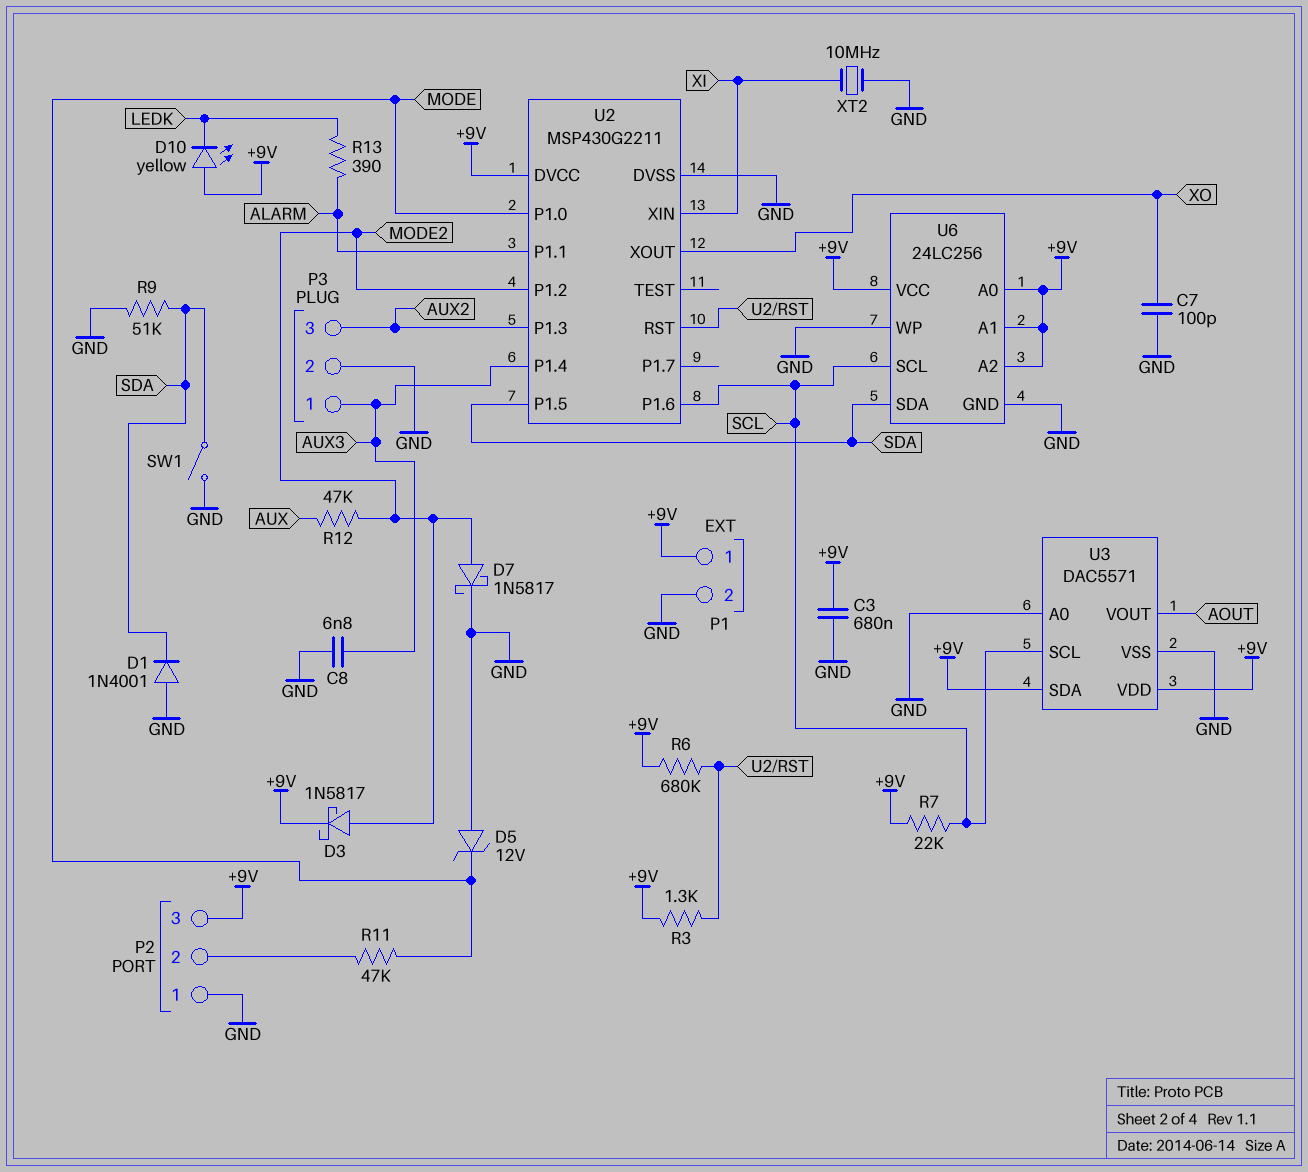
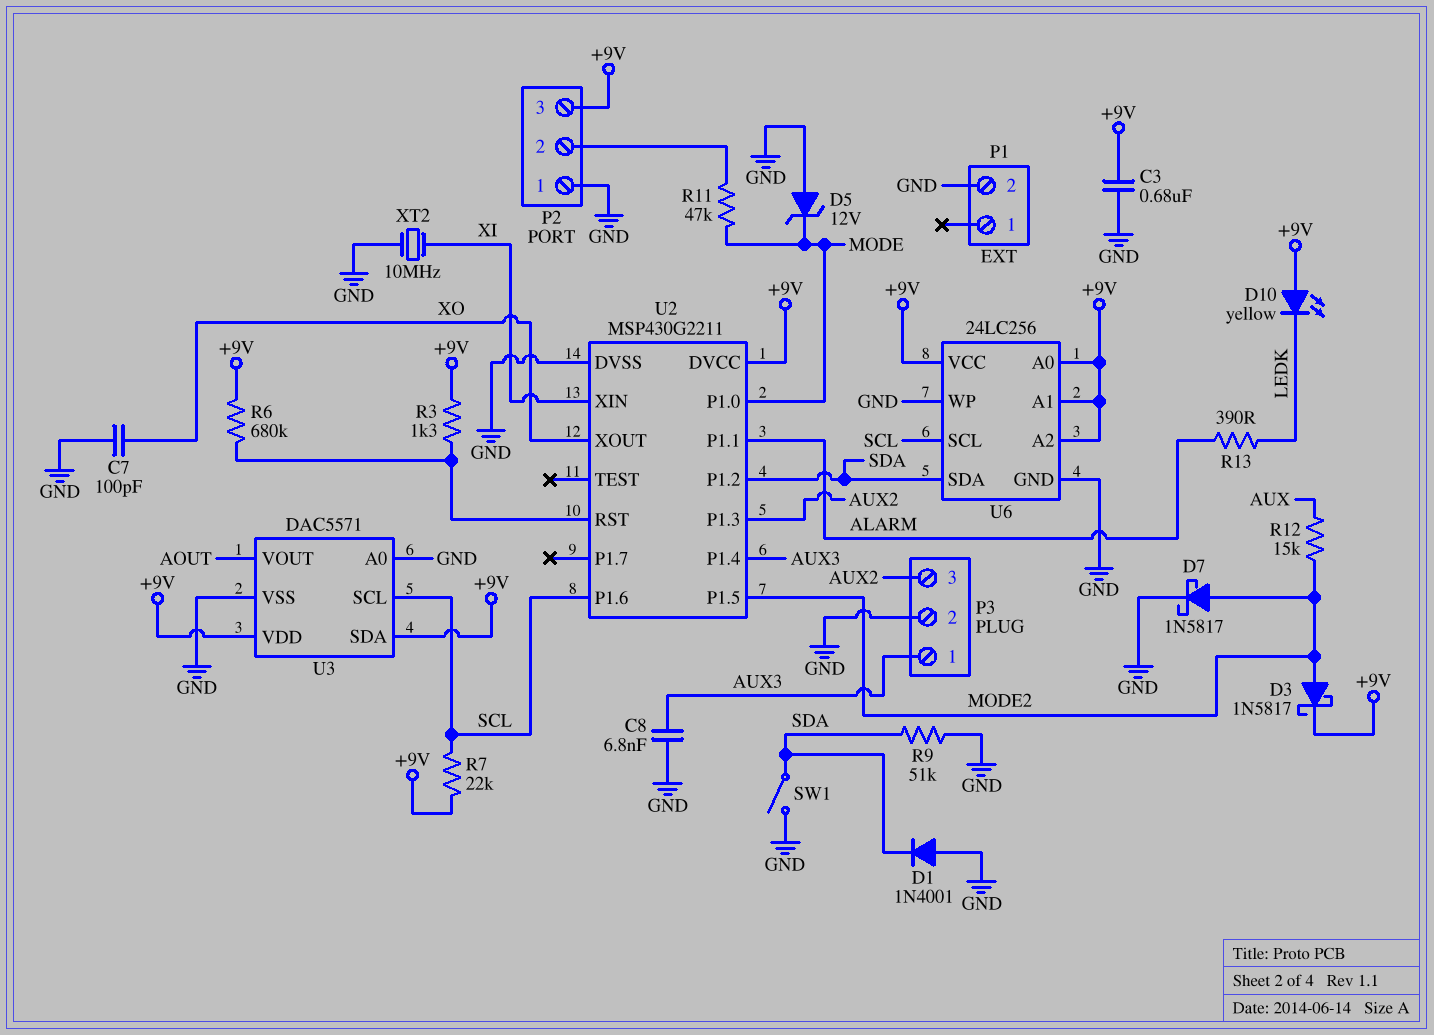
P1 pin 1: +9V -> none
R12: 47k (AUX, MODE2) -> 15k (AUX, MODE2)
U2 pin P1.2: MODE2 -> SDA
U2 pin P1.5: SDA -> MODE2

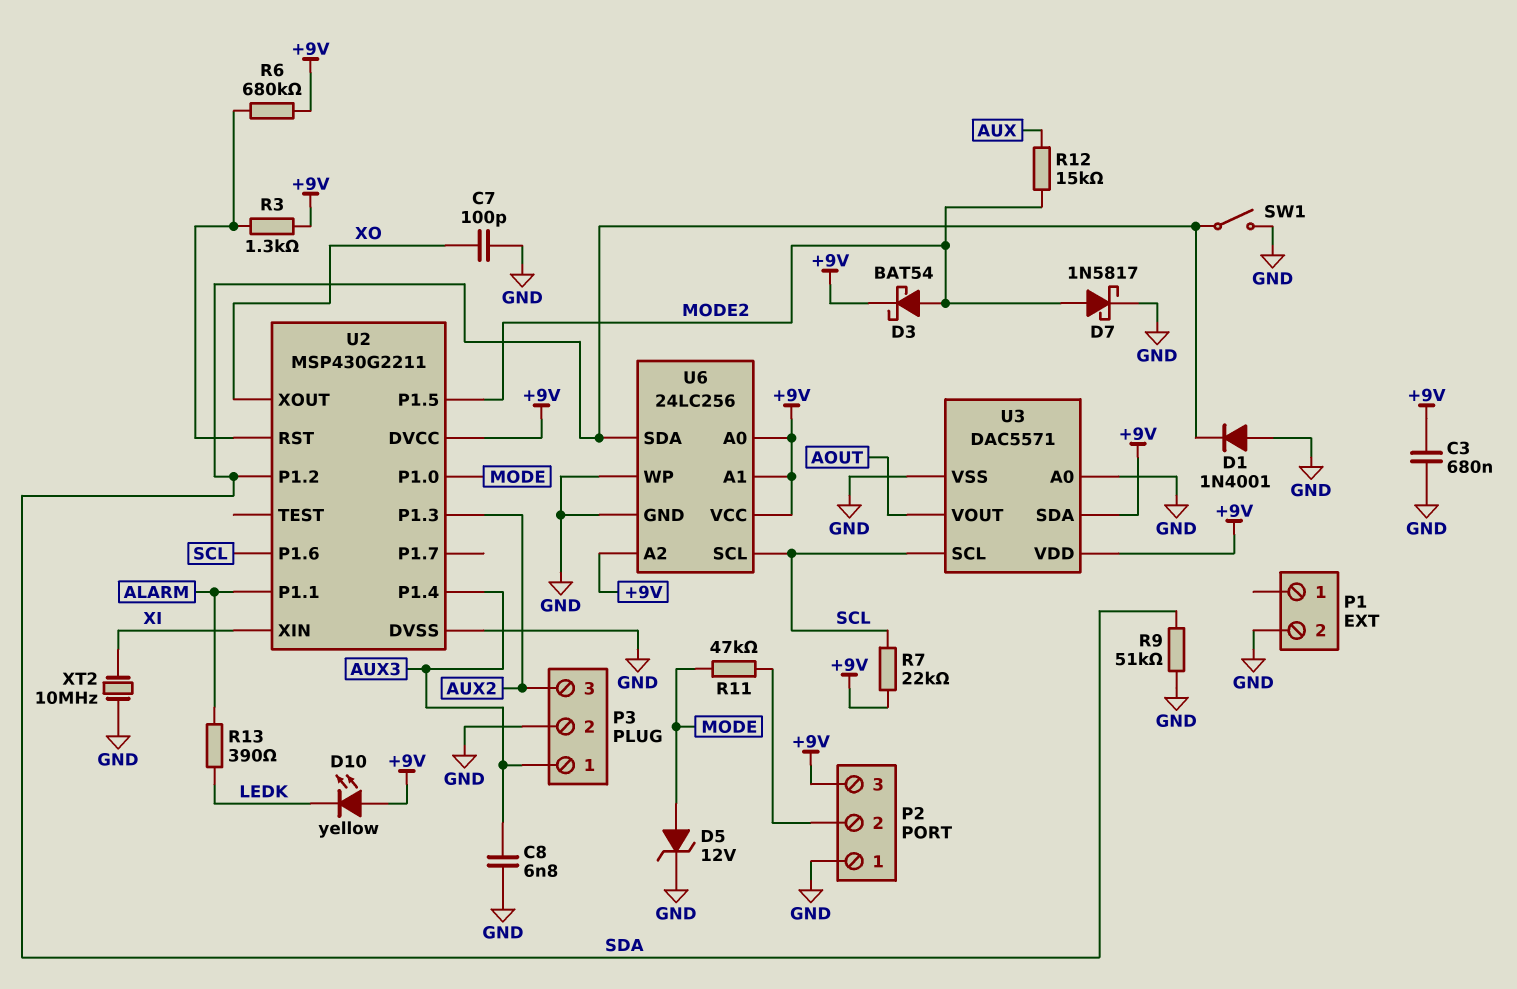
D3: schottky 1N5817 (A MODE2, K +9V) -> schottky BAT54 (A MODE2, K +9V)
D5: zener 12V (A GND, K MODE) -> zener 12V (A MODE, K GND)

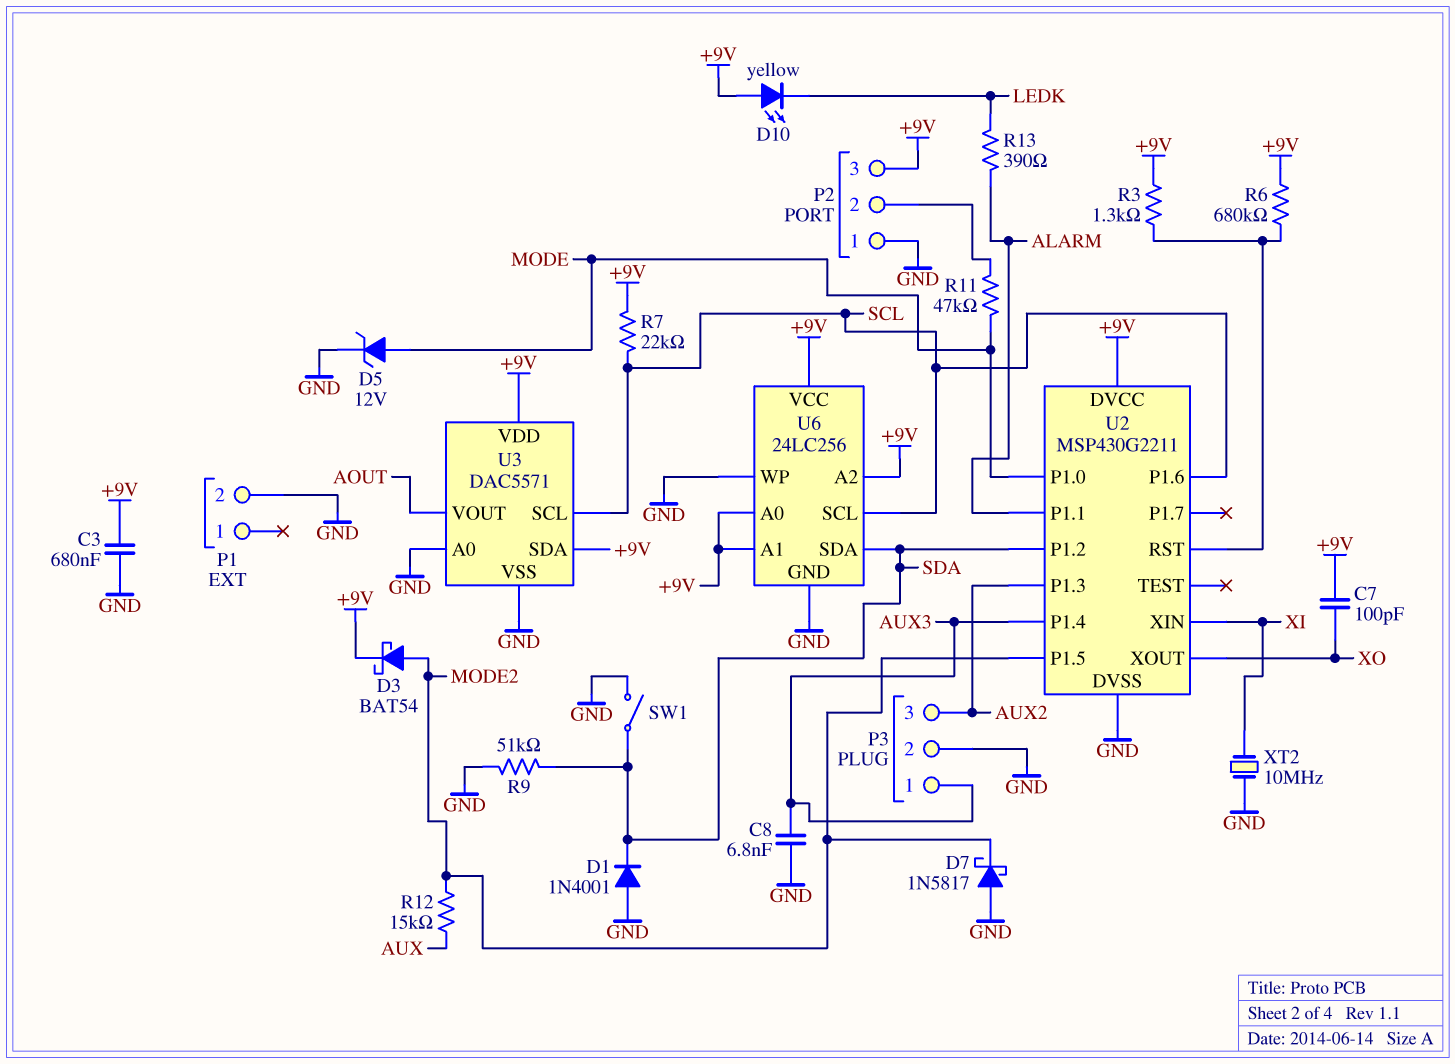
C7: 100pF (GND, XO) -> 100pF (+9V, XO)
D7: schottky 1N5817 (A MODE2, K GND) -> schottky 1N5817 (A GND, K MODE2)

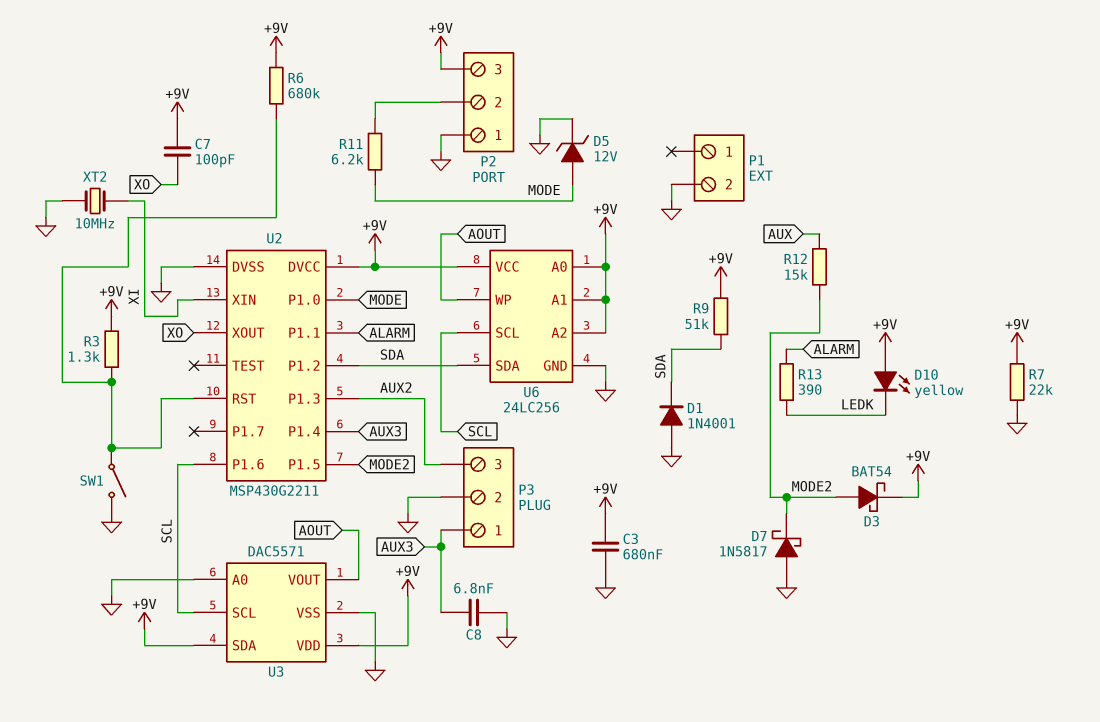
R7: 22k (+9V, SCL) -> 22k (+9V, GND)
R9: 51k (GND, SDA) -> 51k (+9V, SDA)
R11: 47k (MODE, P2/2) -> 6.2k (MODE, P2/2)
SW1: switch (GND, SDA) -> switch (GND, U2/RST)
U6 pin WP: GND -> AOUT

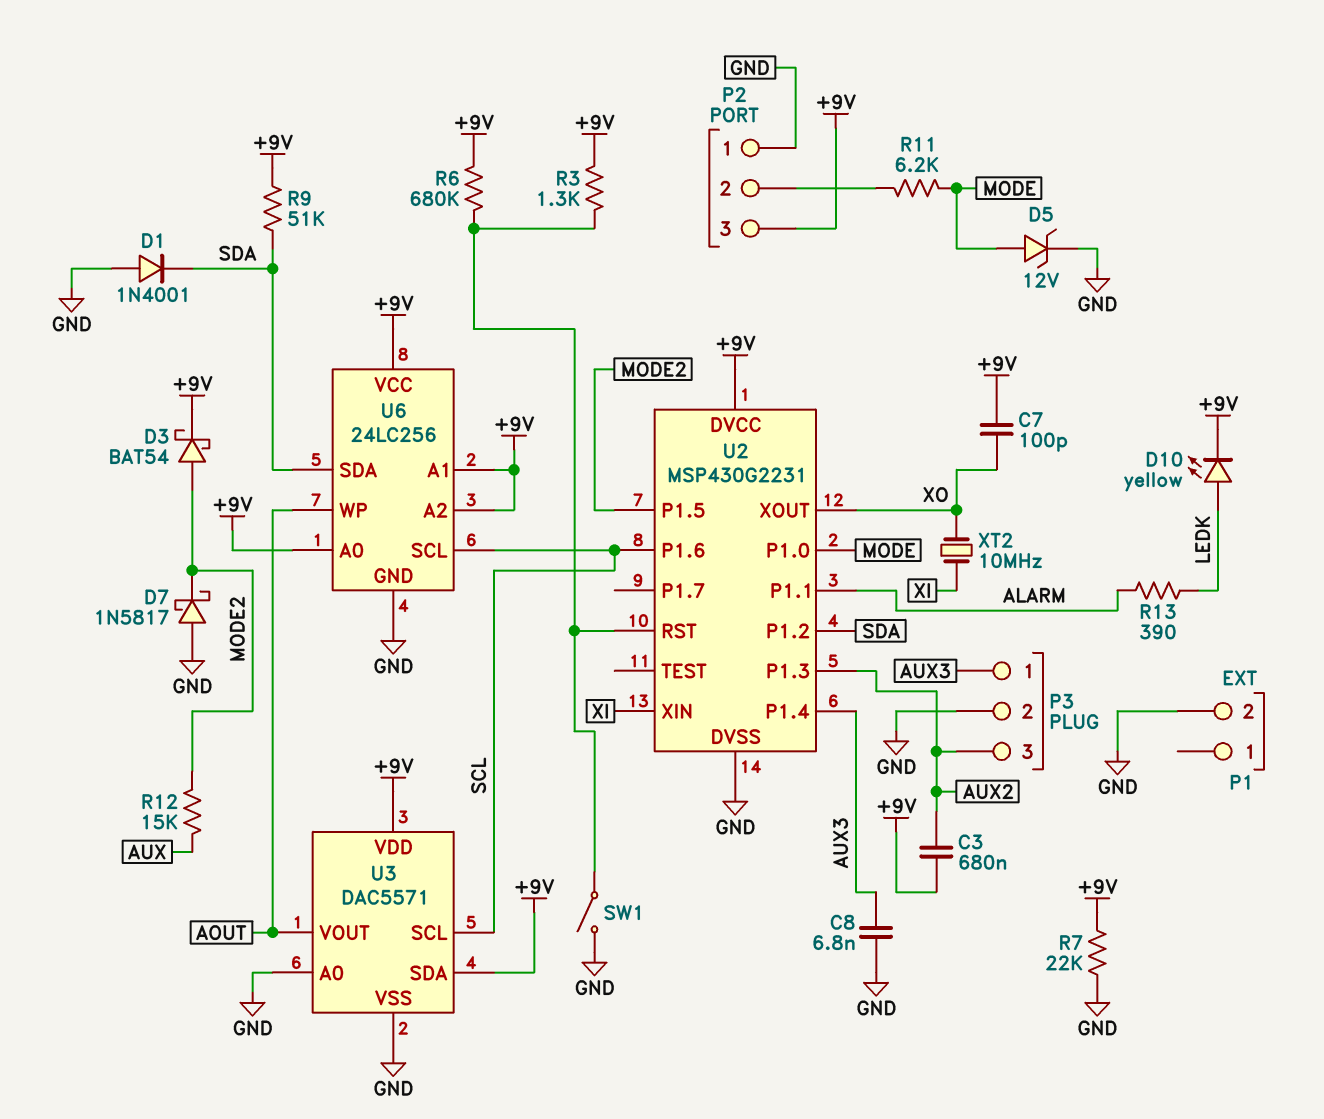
C3: 680nF (+9V, GND) -> 680nF (+9V, AUX2)
D10: LED yellow (A +9V, K LEDK) -> LED yellow (A LEDK, K +9V)
U2: MSP430G2211 -> MSP430G2231
XT2: 10MHz (GND, XI) -> 10MHz (XI, XO)

